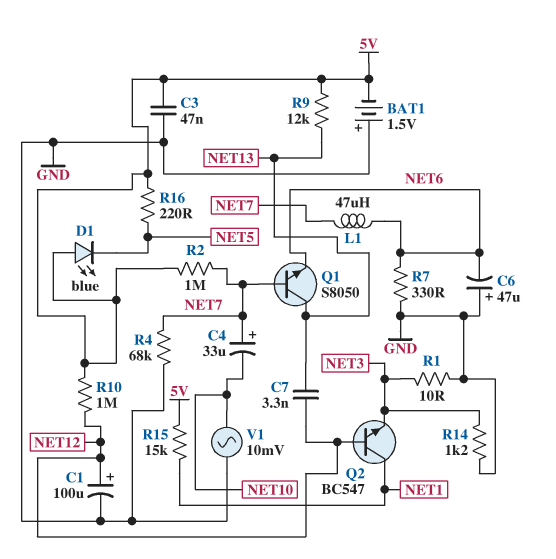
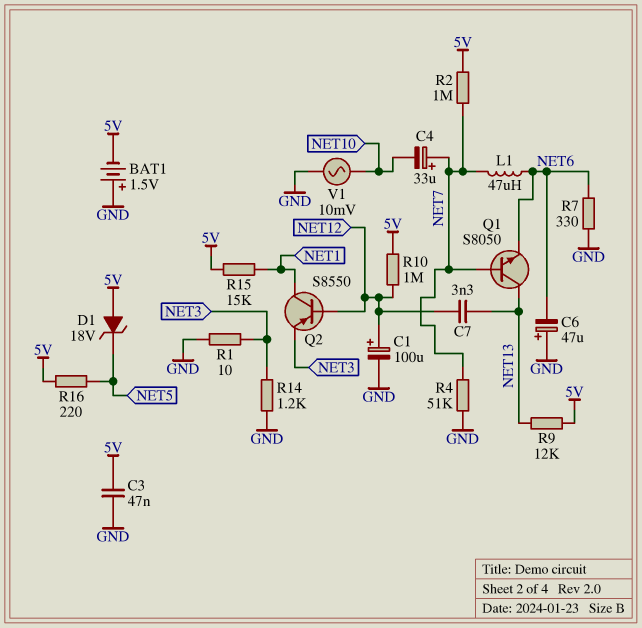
D1: LED blue (A 5V, K NET5) -> zener 18V (A 5V, K NET5)
Q2: NPN BC547 (B NET12, C NET1, E NET3) -> PNP S8550 (B NET12, C NET1, E NET3)
R4: 68k (GND, NET7) -> 51k (GND, NET7)

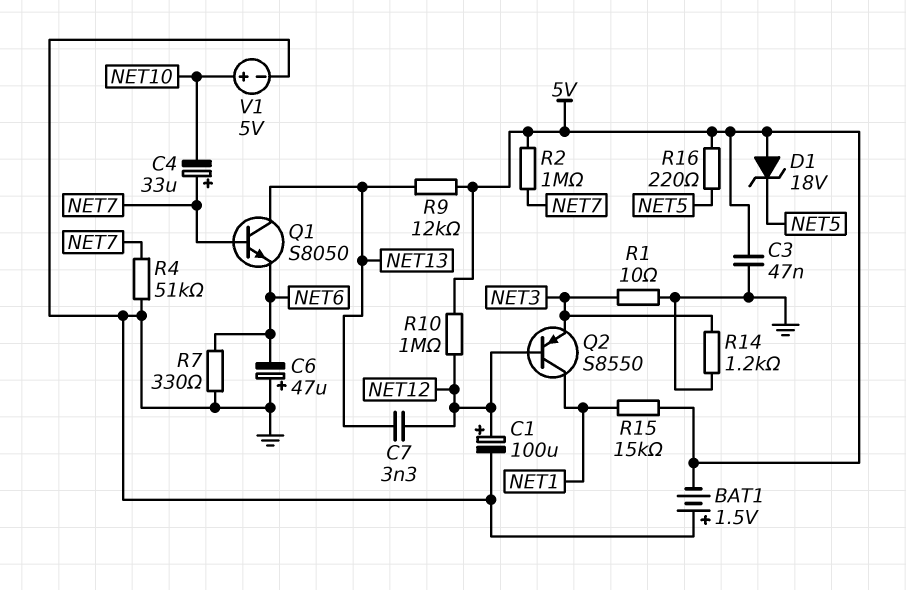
L1: 47uH (NET6, NET7) -> none
V1: AC 10mV (GND, NET10) -> 5V (plus NET10, minus GND)

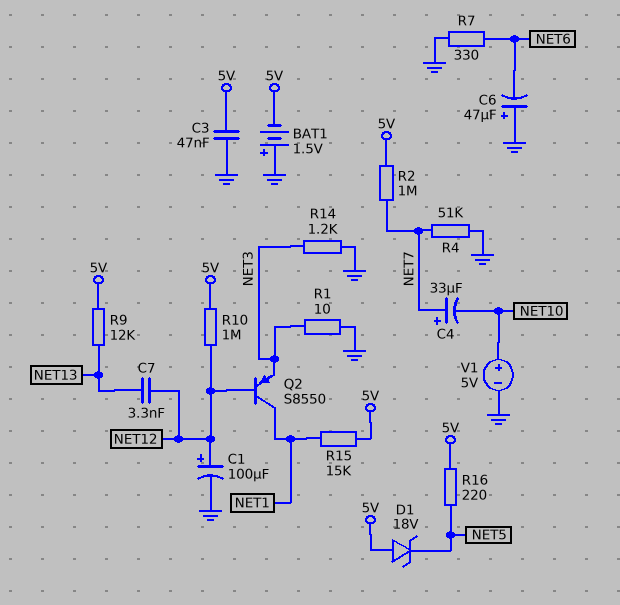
Q1: NPN S8050 (B NET7, C NET13, E NET6) -> none

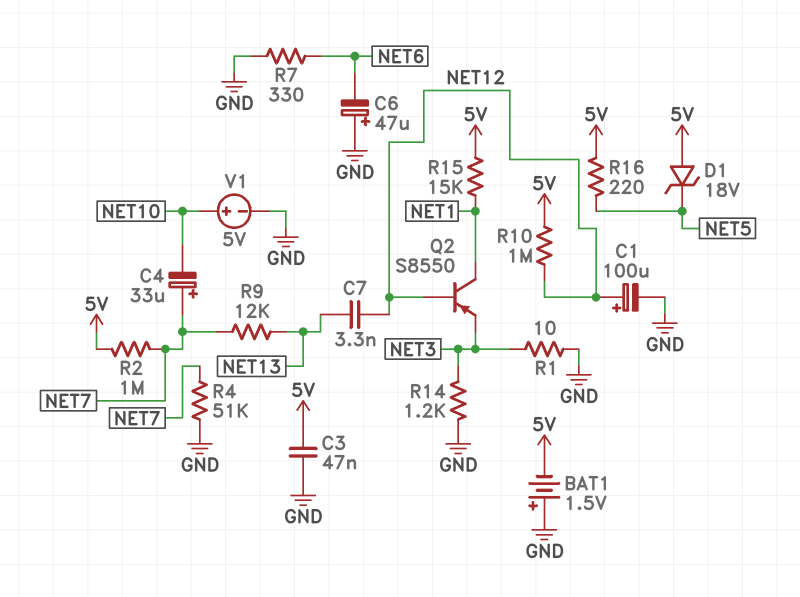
R9: 12k (5V, NET13) -> 12k (NET7, NET13)

